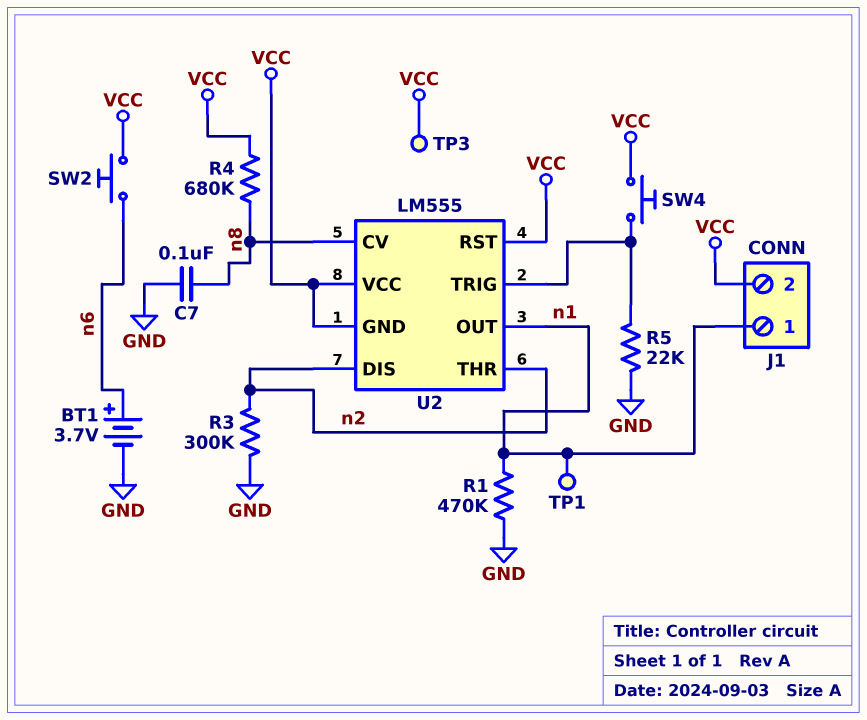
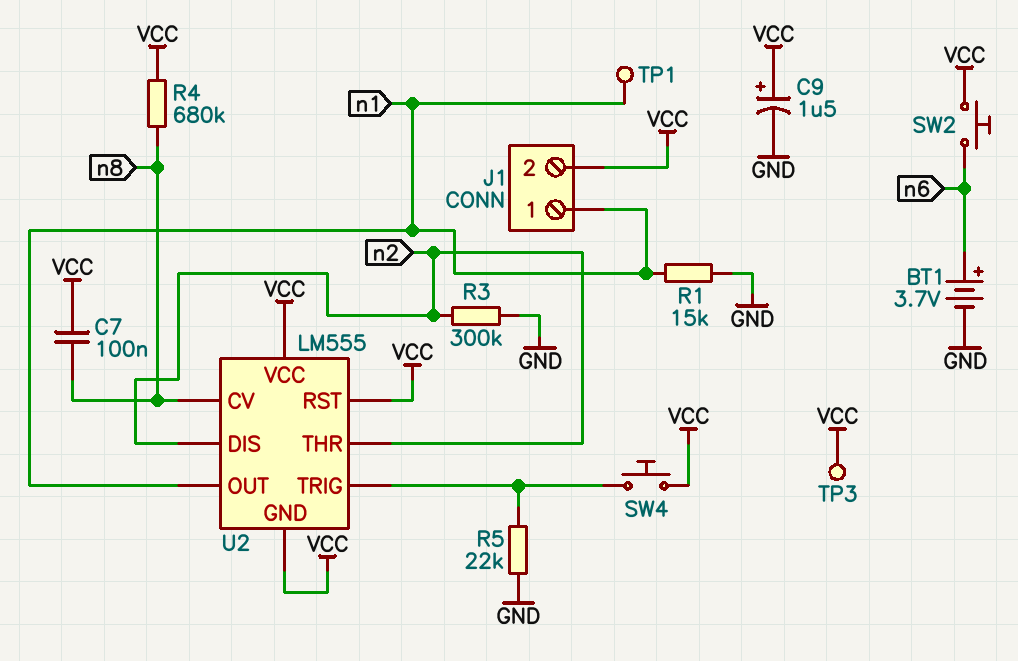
C7: 100nF (GND, n8) -> 100nF (VCC, n8)
C9: none -> 1.5uF (plus VCC, minus GND)
R1: 470k (GND, n1) -> 15k (GND, n1)

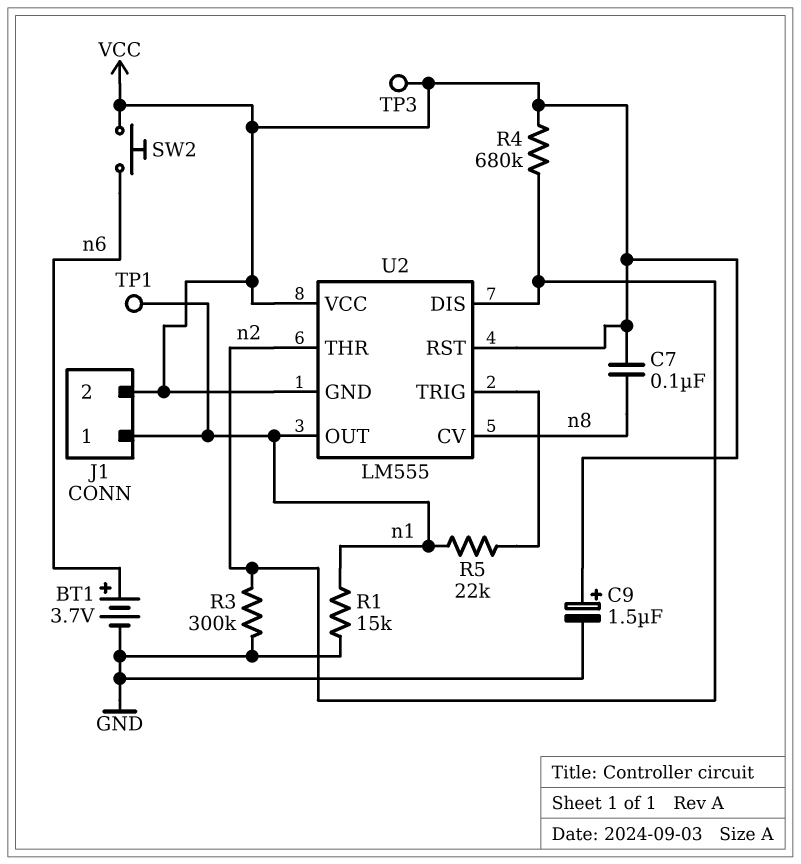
R4: 680k (VCC, n8) -> 680k (VCC, n2)
R5: 22k (GND, U2/TRIG) -> 22k (U2/TRIG, n1)
SW4: button (U2/TRIG, VCC) -> none

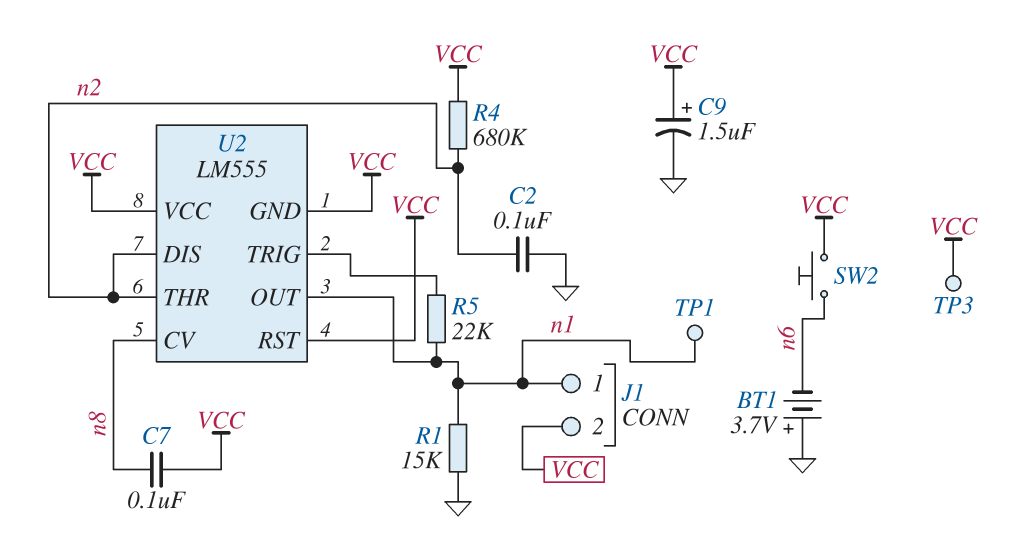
BT1: 3.7V (plus n6, minus GND) -> 3.7V (plus GND, minus n6)
C2: none -> 100nF (GND, n2)
R3: 300k (GND, n2) -> none

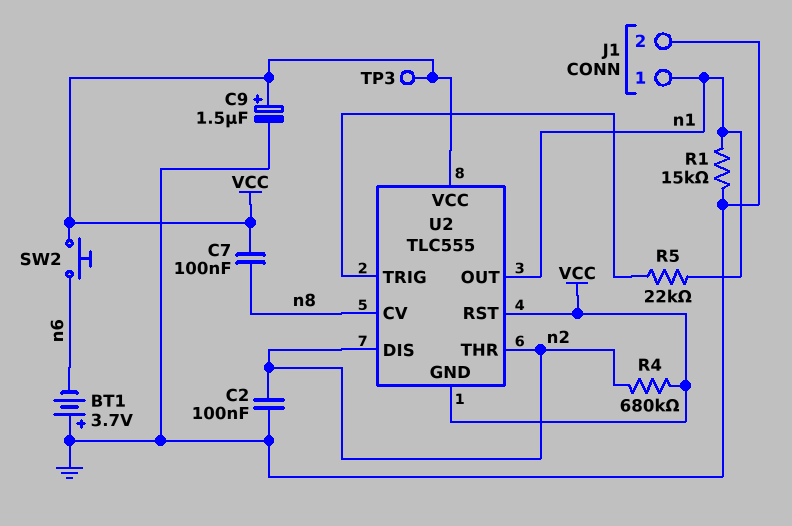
J1 pin 2: VCC -> GND
TP1: test point (n1) -> none
U2: LM555 -> TLC555

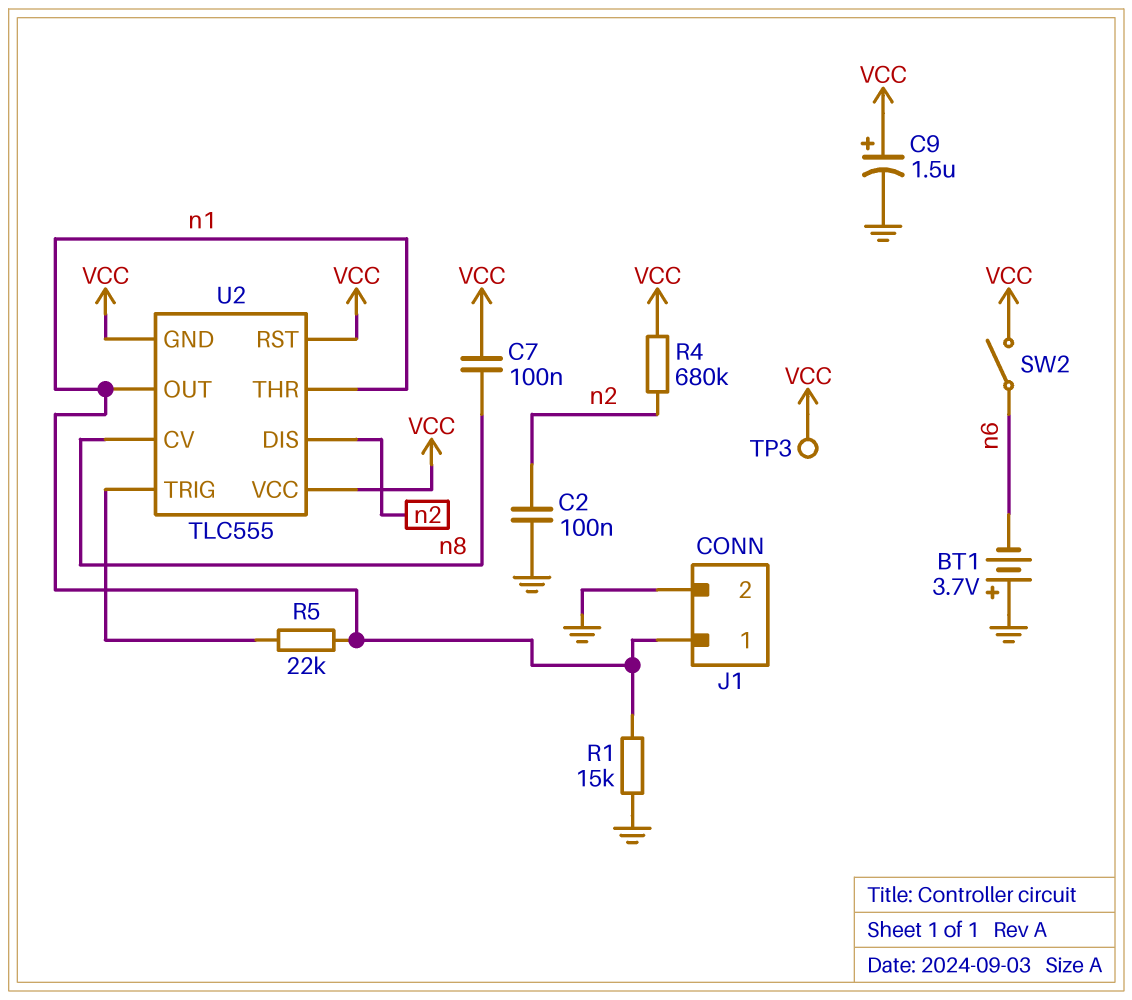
SW2: button (VCC, n6) -> switch (VCC, n6)
U2 pin THR: n2 -> n1

